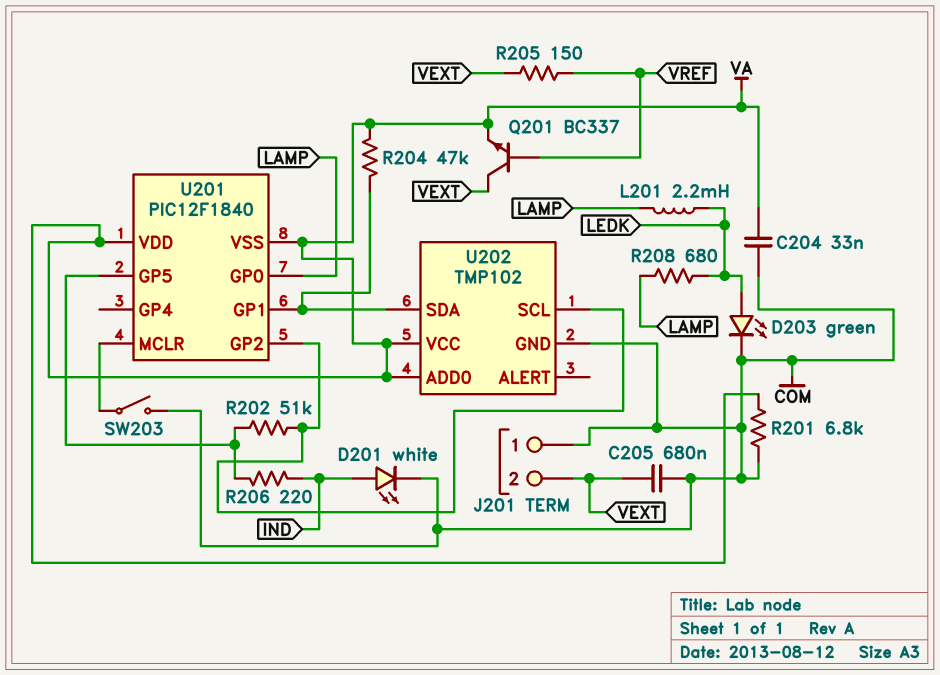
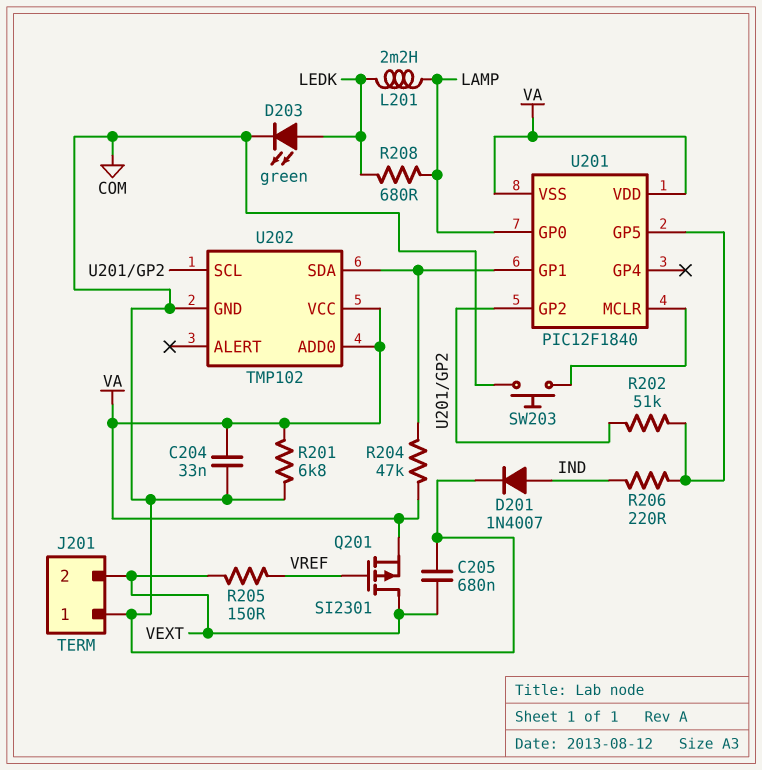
D201: LED white (A IND, K COM) -> diode 1N4007 (A IND, K COM)
Q201: NPN BC337 (B VREF, C VEXT, E VA) -> PMOS SI2301 (G VREF, D VEXT, S VA)
SW203: switch (COM, U201/MCLR) -> button (COM, U201/MCLR)

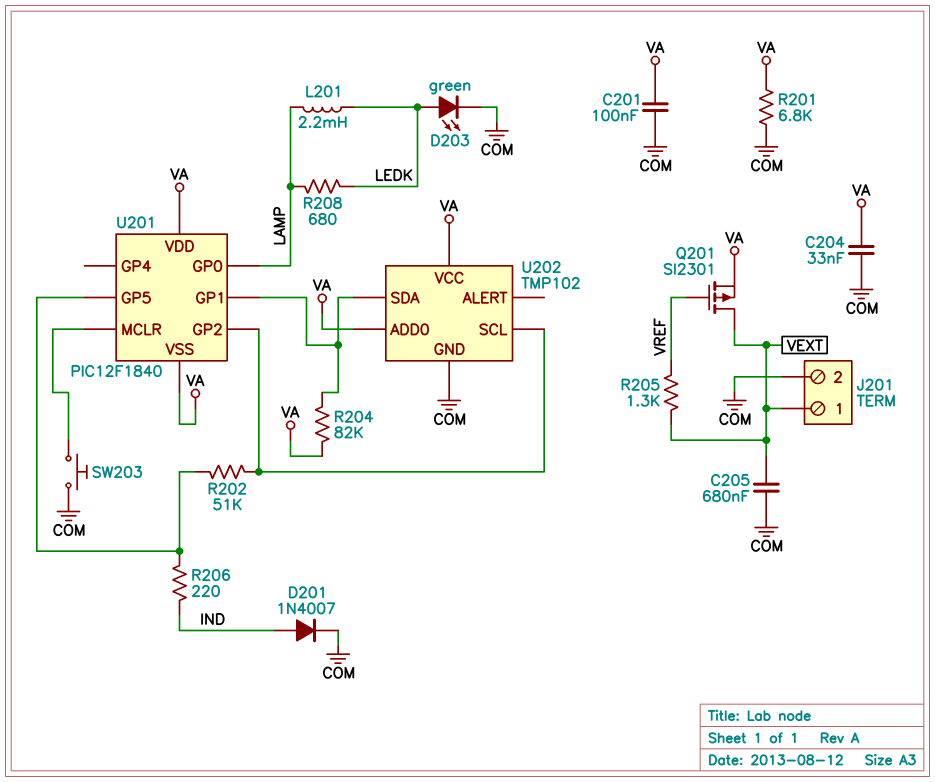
C201: none -> 100nF (COM, VA)
J201 pin 1: COM -> VEXT
J201 pin 2: VEXT -> COM
R204: 47k (U201/GP1, VA) -> 82k (U201/GP1, VA)
R205: 150 (VEXT, VREF) -> 1.3k (VEXT, VREF)

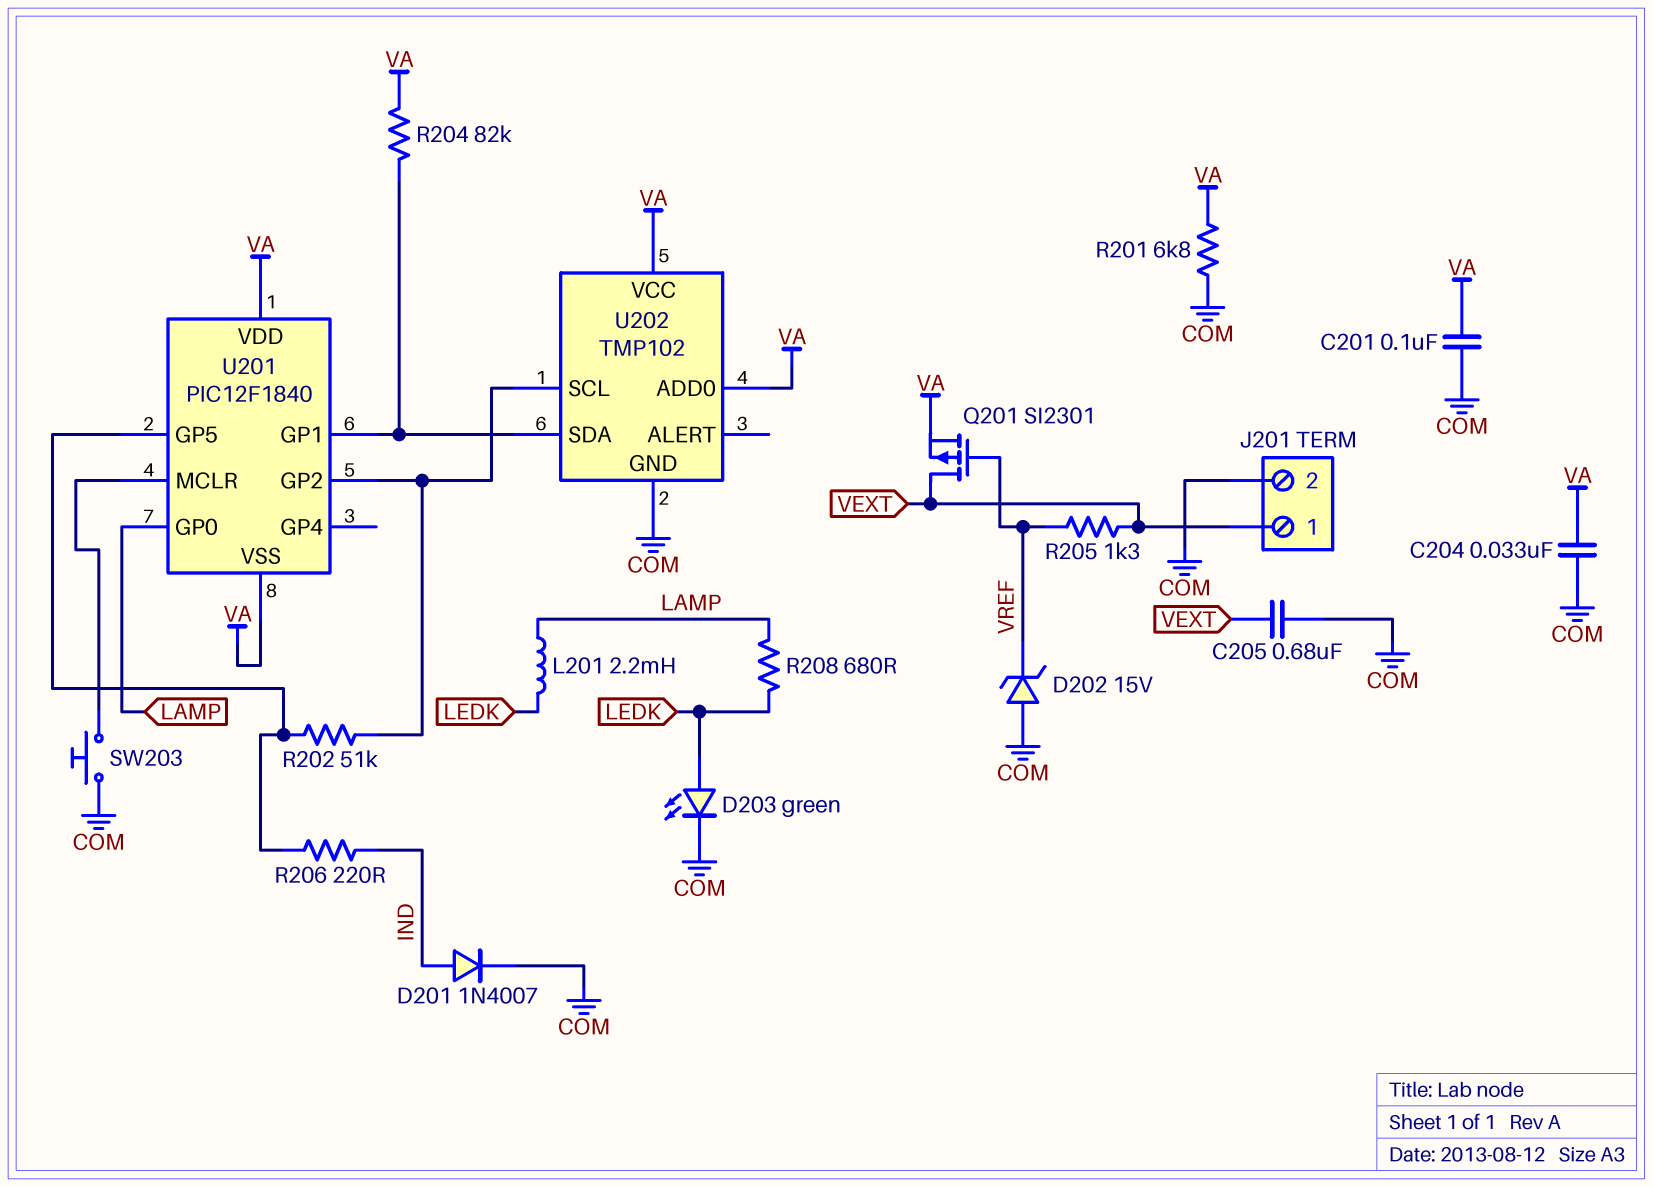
D202: none -> zener 15V (A COM, K VREF)

